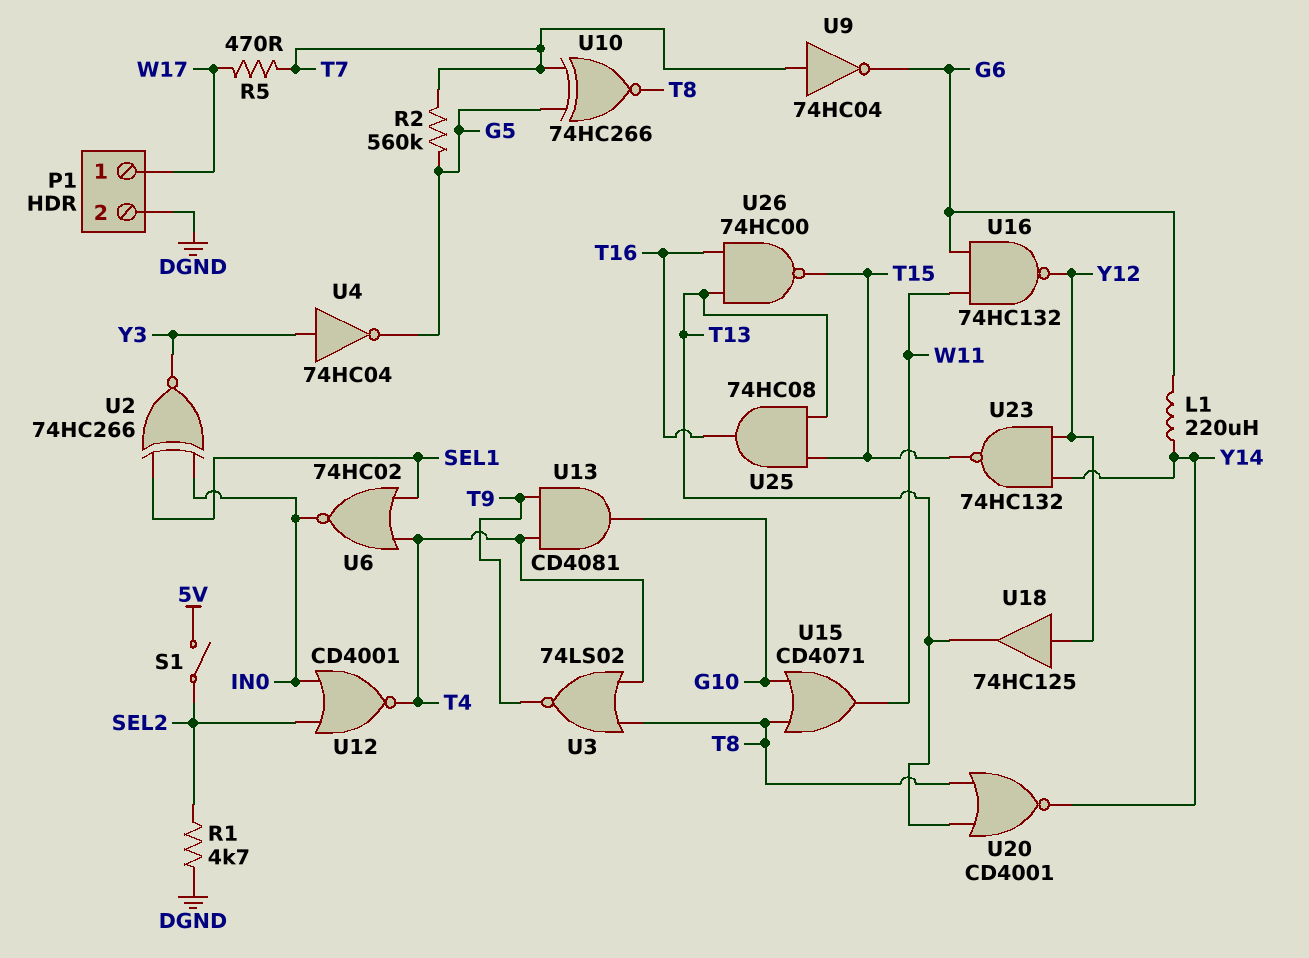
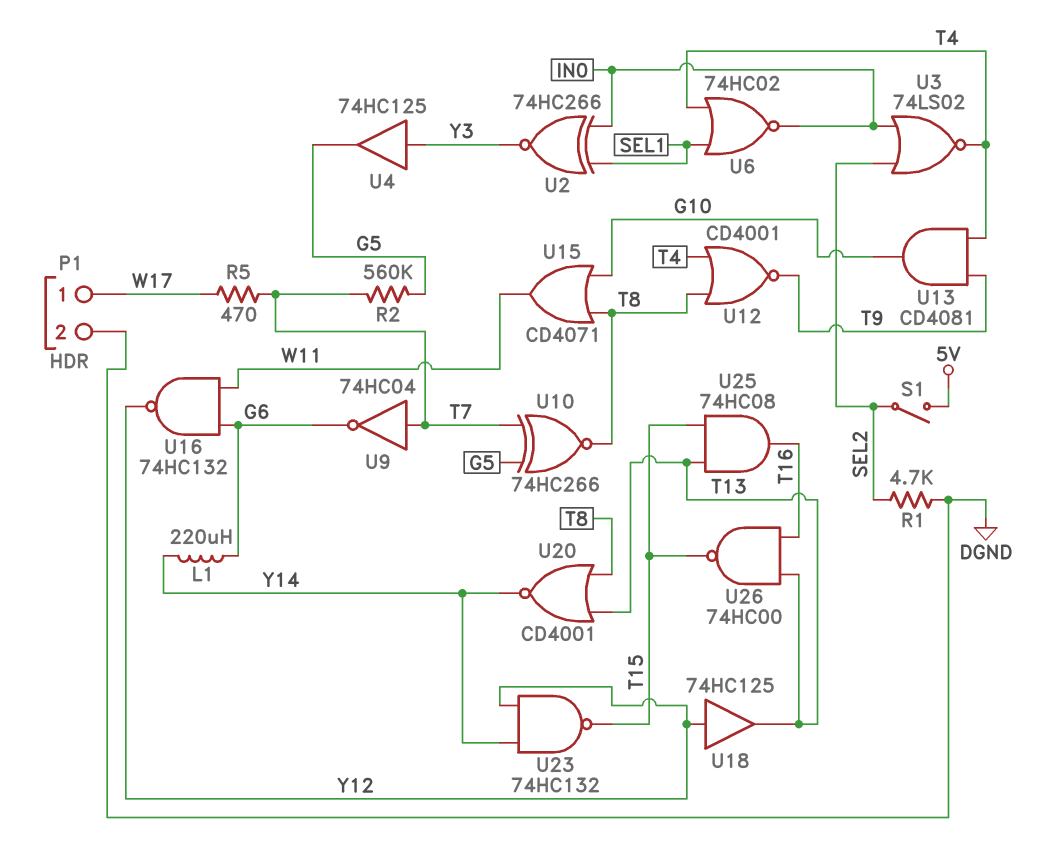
U3: NOR 74LS02 (in T4, in T8, out T9) -> NOR 74LS02 (in IN0, in SEL2, out T4)
U4: NOT 74HC04 (in Y3, out G5) -> buffer 74HC125 (in Y3, out G5)
U12: NOR CD4001 (in IN0, in SEL2, out T4) -> NOR CD4001 (in T4, in T8, out T9)

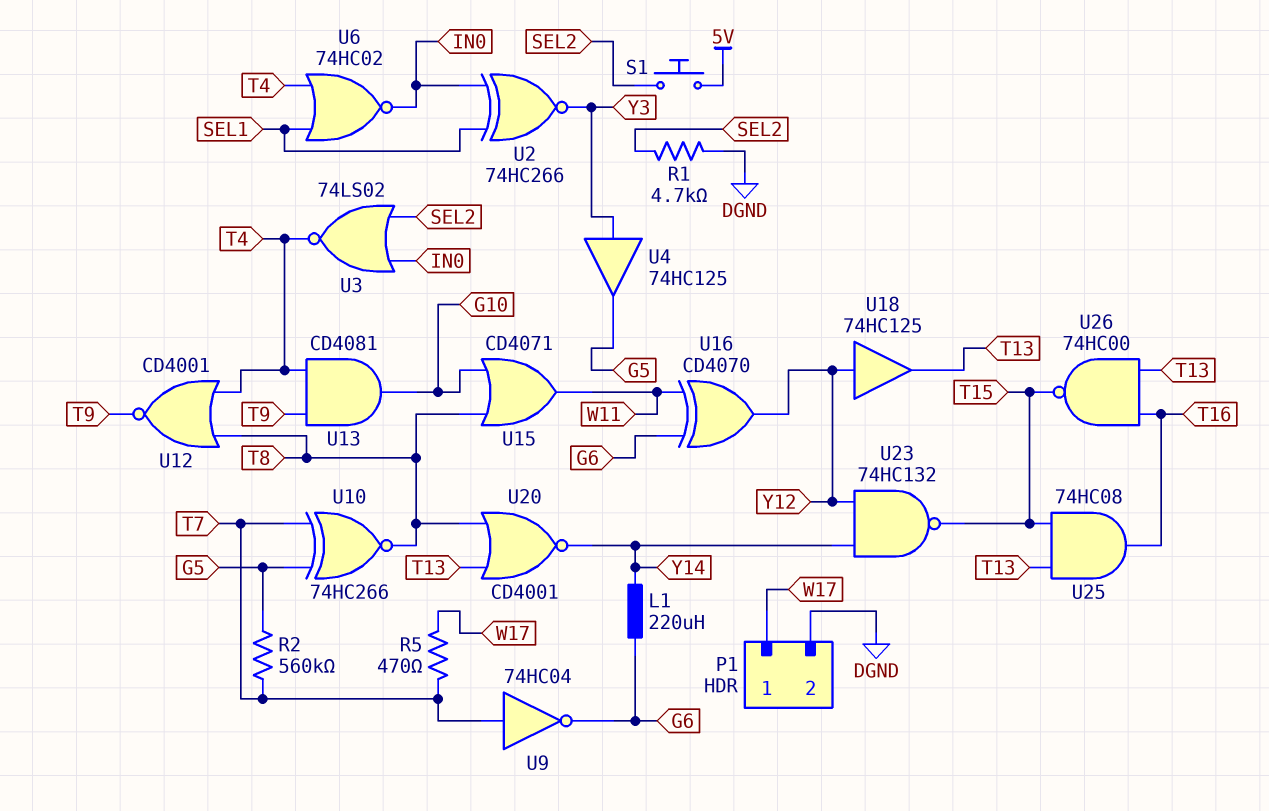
S1: switch (5V, SEL2) -> button (5V, SEL2)
U16: NAND 74HC132 (in G6, in W11, out Y12) -> XOR CD4070 (in G6, in W11, out Y12)

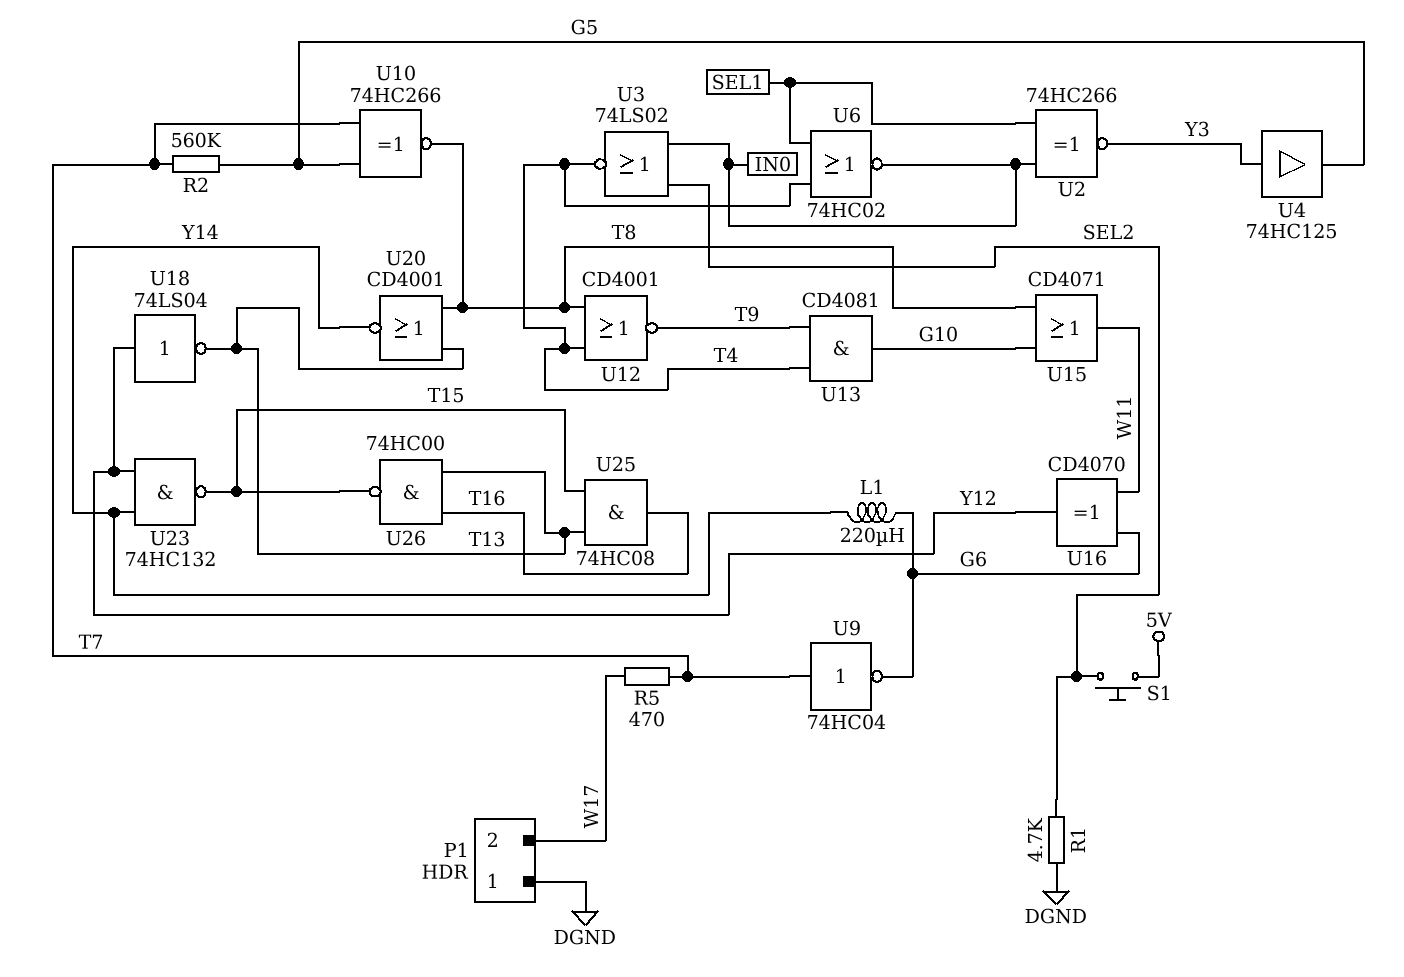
P1 pin 1: W17 -> DGND
P1 pin 2: DGND -> W17
U18: buffer 74HC125 (in Y12, out T13) -> NOT 74LS04 (in Y12, out T13)

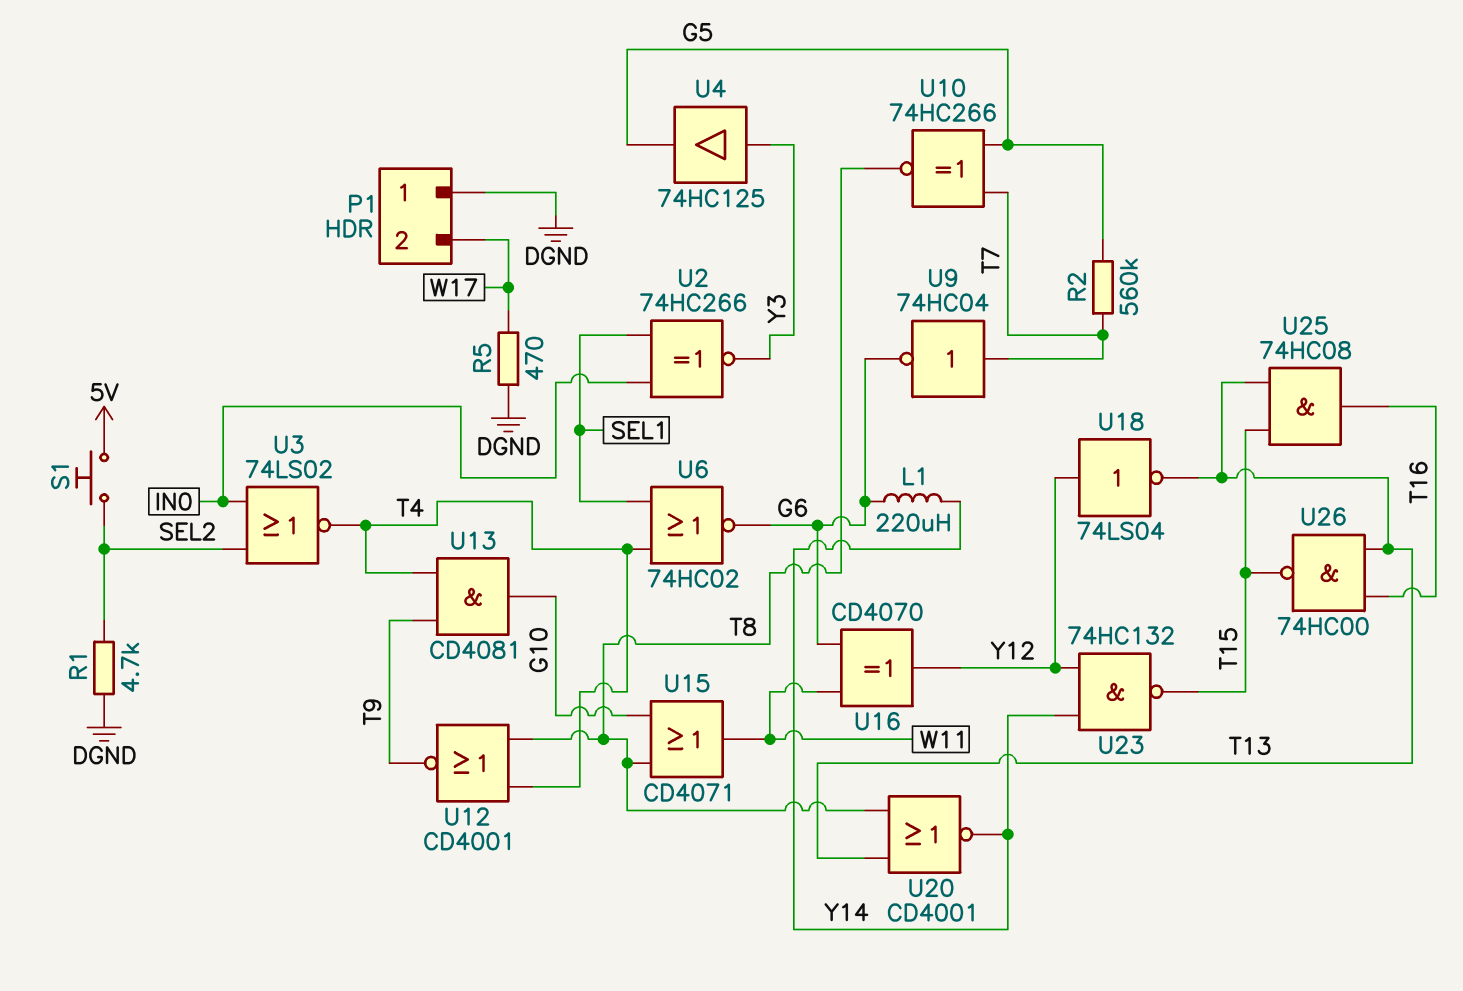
R5: 470 (T7, W17) -> 470 (DGND, W17)
U6: NOR 74HC02 (in SEL1, in T4, out IN0) -> NOR 74HC02 (in SEL1, in T4, out G6)

